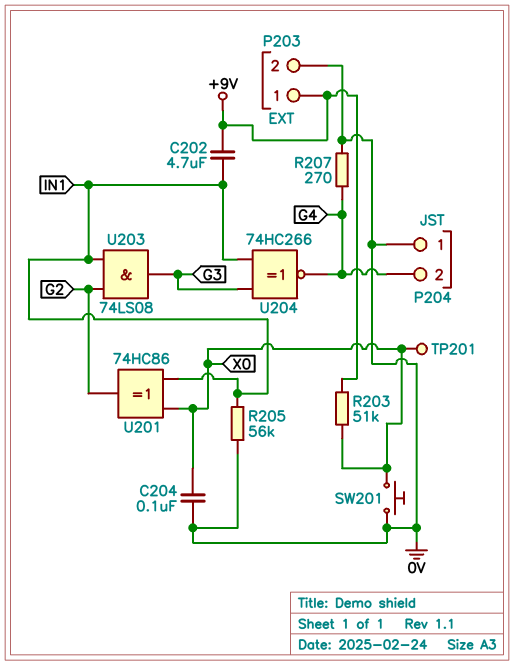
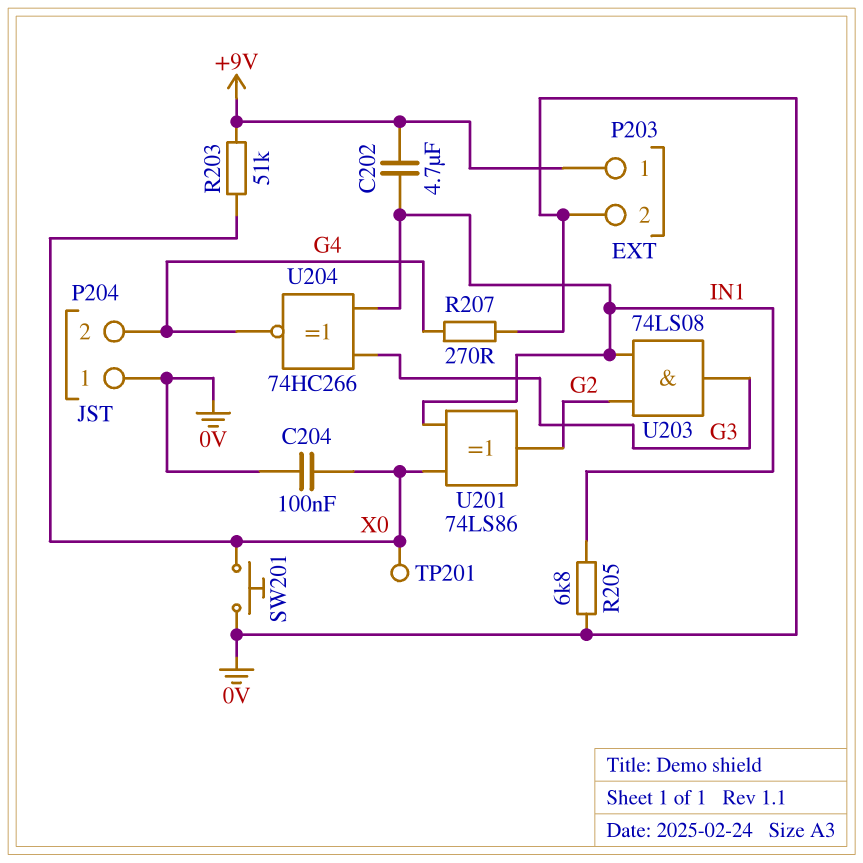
R205: 56k (0V, IN1) -> 6.8k (0V, IN1)
U201: XOR 74HC86 (in IN1, in X0, out G2) -> XOR 74LS86 (in IN1, in X0, out G2)

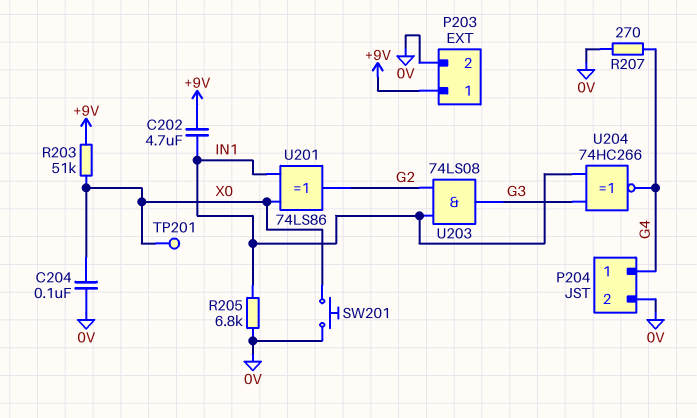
P204 pin 1: 0V -> G4
P204 pin 2: G4 -> 0V

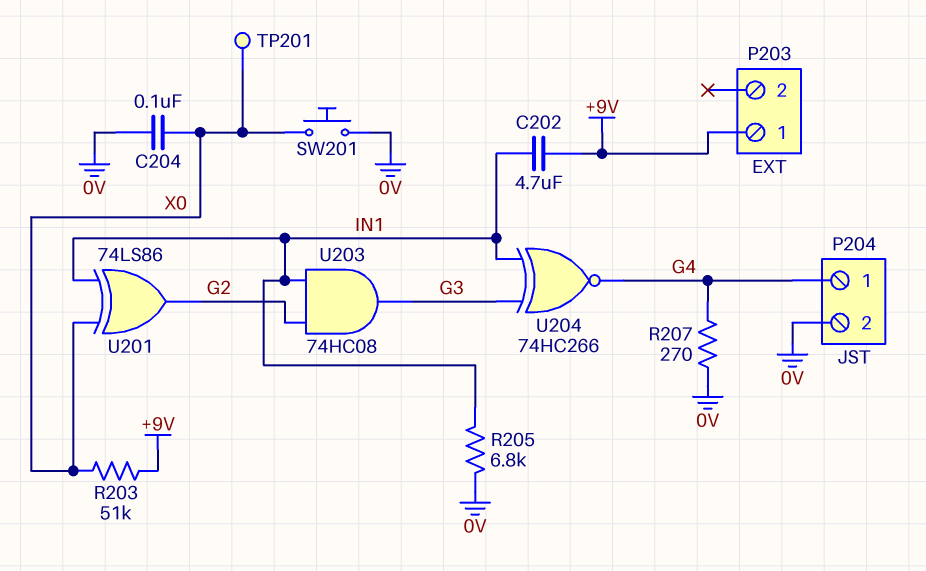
P203 pin 2: 0V -> none
U203: AND 74LS08 (in G2, in IN1, out G3) -> AND 74HC08 (in G2, in IN1, out G3)

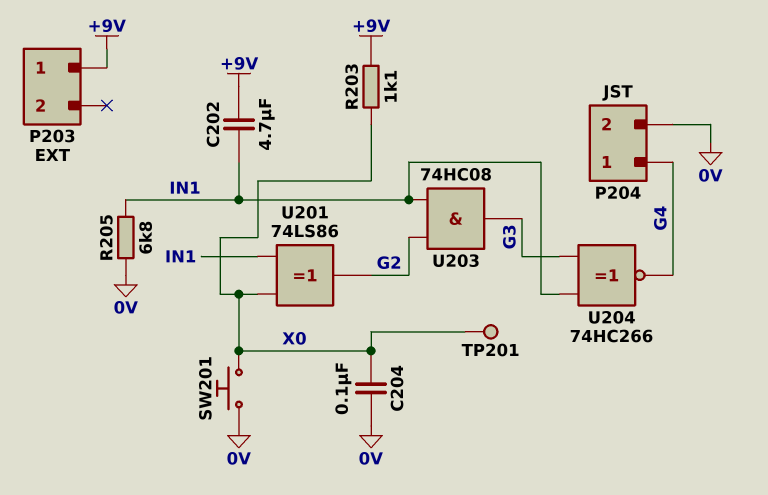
R203: 51k (+9V, X0) -> 1.1k (+9V, X0)
R207: 270 (0V, G4) -> none

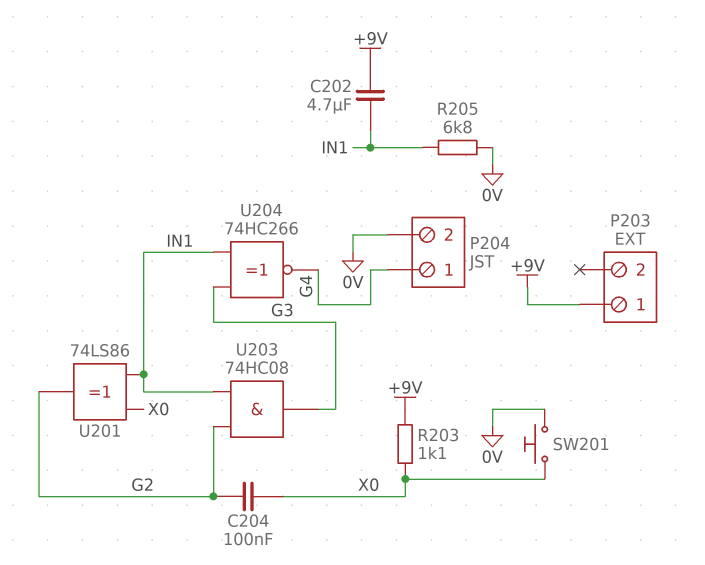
C204: 100nF (0V, X0) -> 100nF (G2, X0)
TP201: test point (X0) -> none

